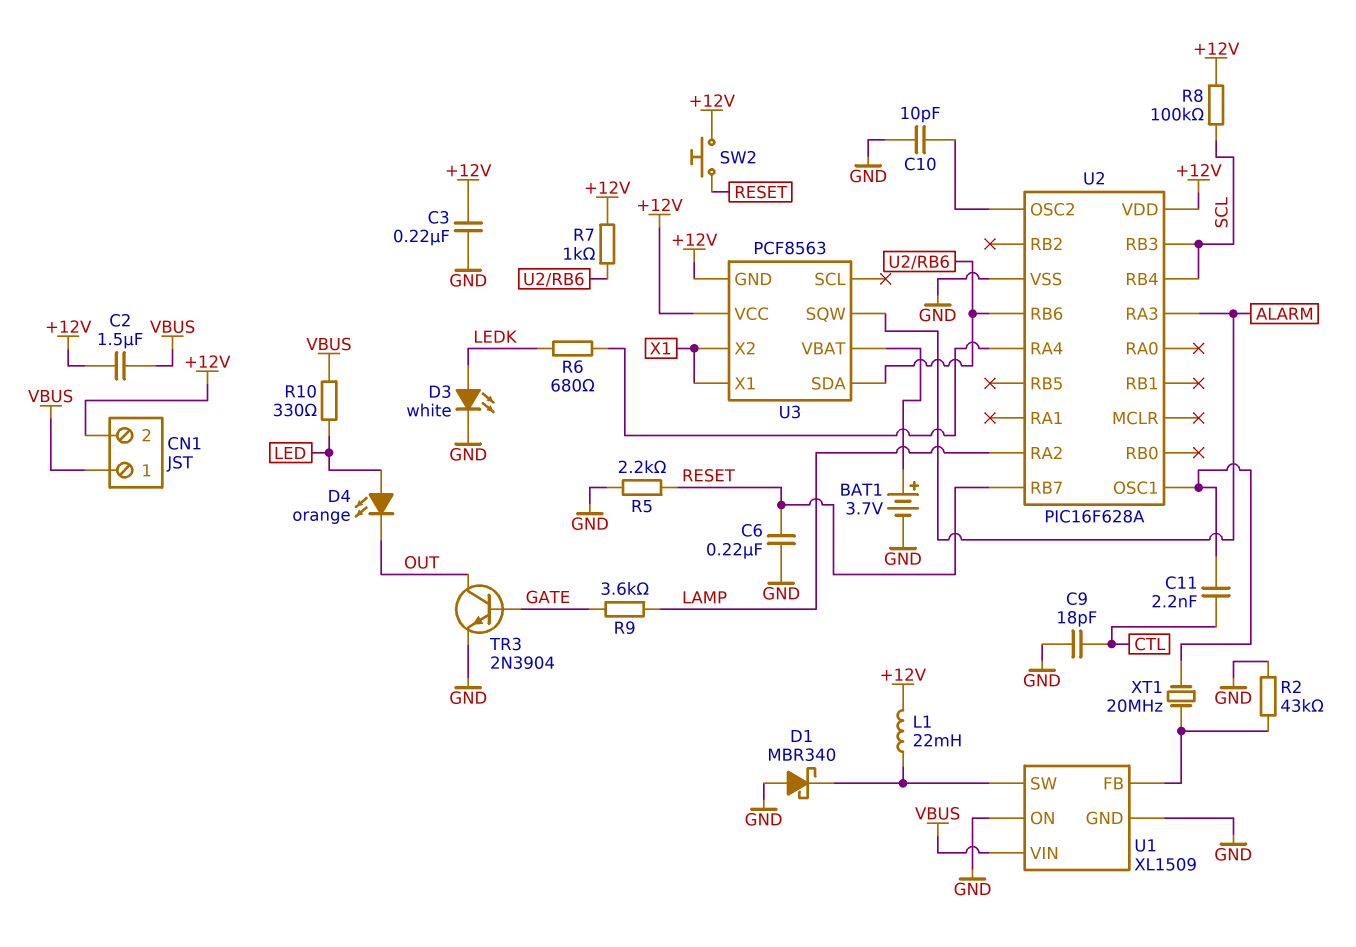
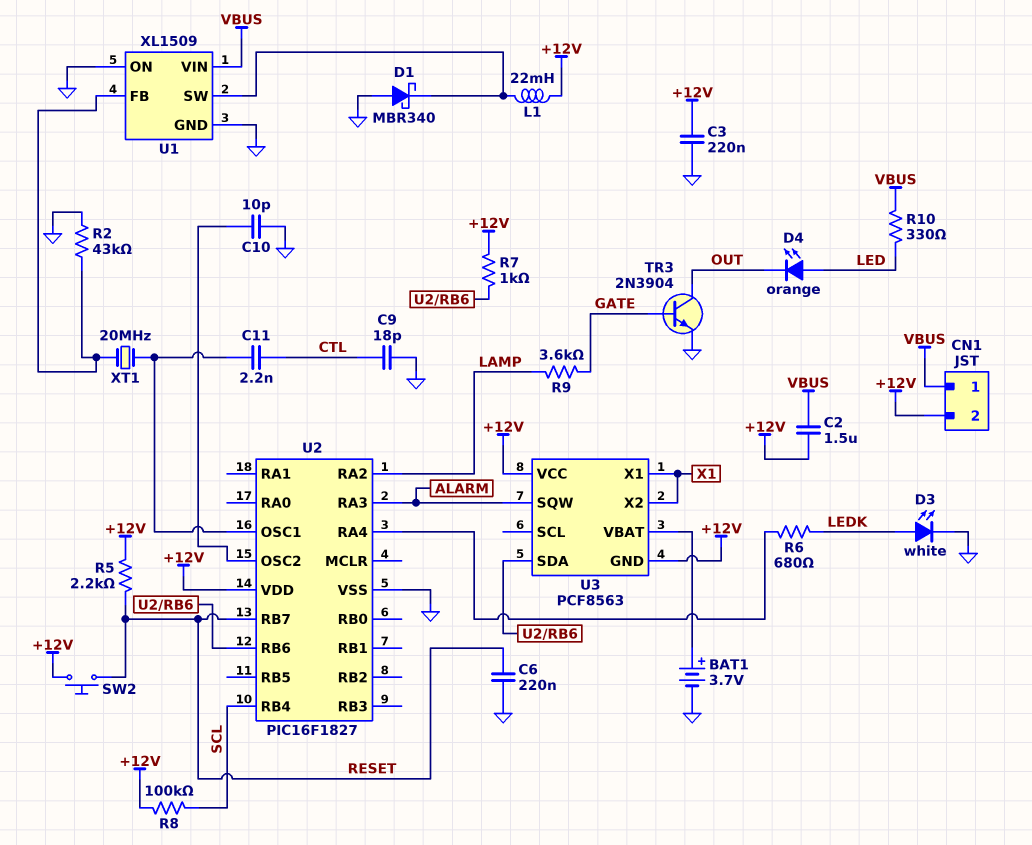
R5: 2.2k (GND, RESET) -> 2.2k (+12V, RESET)
U2: PIC16F628A -> PIC16F1827
U2 pin RB3: SCL -> none

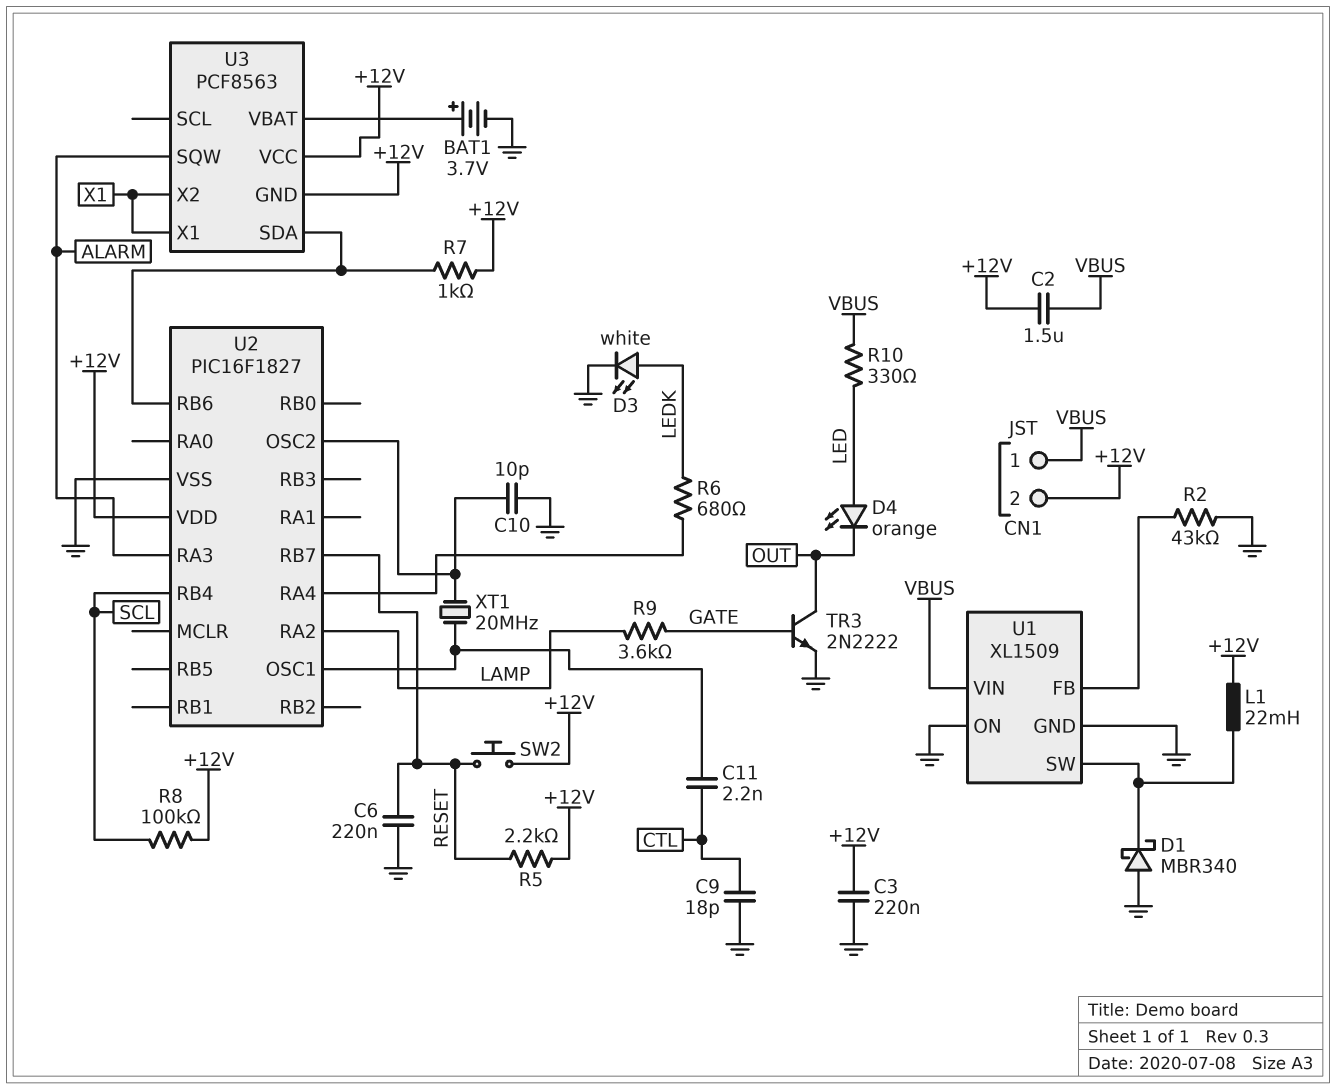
TR3: NPN 2N3904 (B GATE, C OUT, E GND) -> NPN 2N2222 (B GATE, C OUT, E GND)
XT1: 20MHz (U1/FB, U2/OSC1) -> 20MHz (U2/OSC1, U2/OSC2)

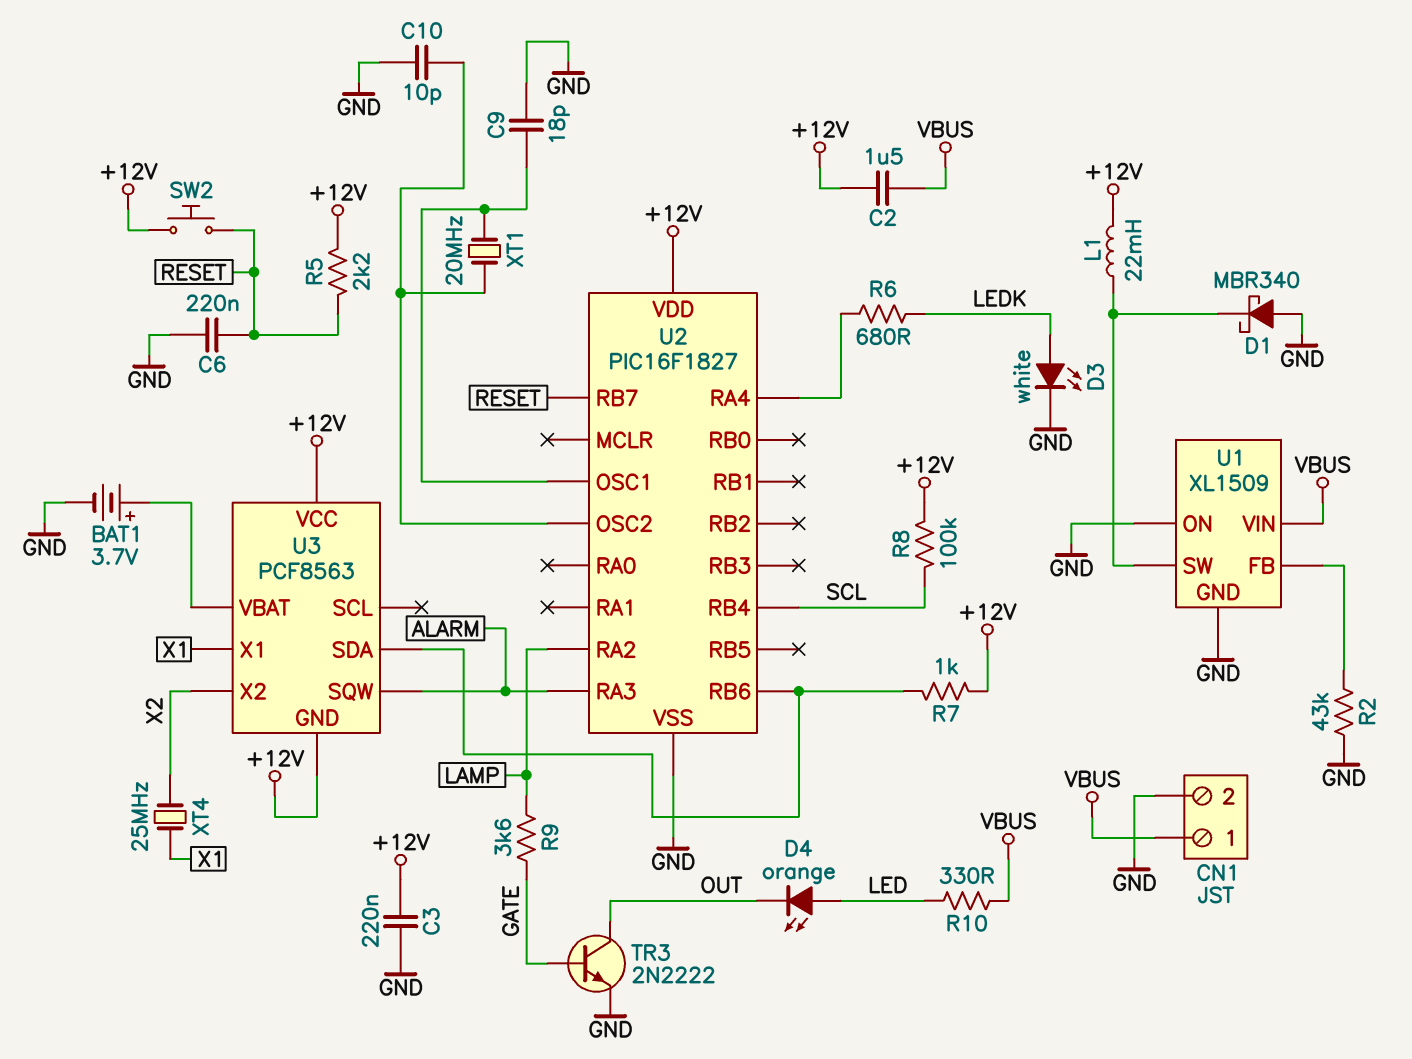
C9: 18pF (CTL, GND) -> 18pF (GND, U2/OSC1)
C11: 2.2nF (CTL, U2/OSC1) -> none
CN1 pin 2: +12V -> GND
U3 pin X2: X1 -> X2
XT4: none -> 25MHz (X1, X2)

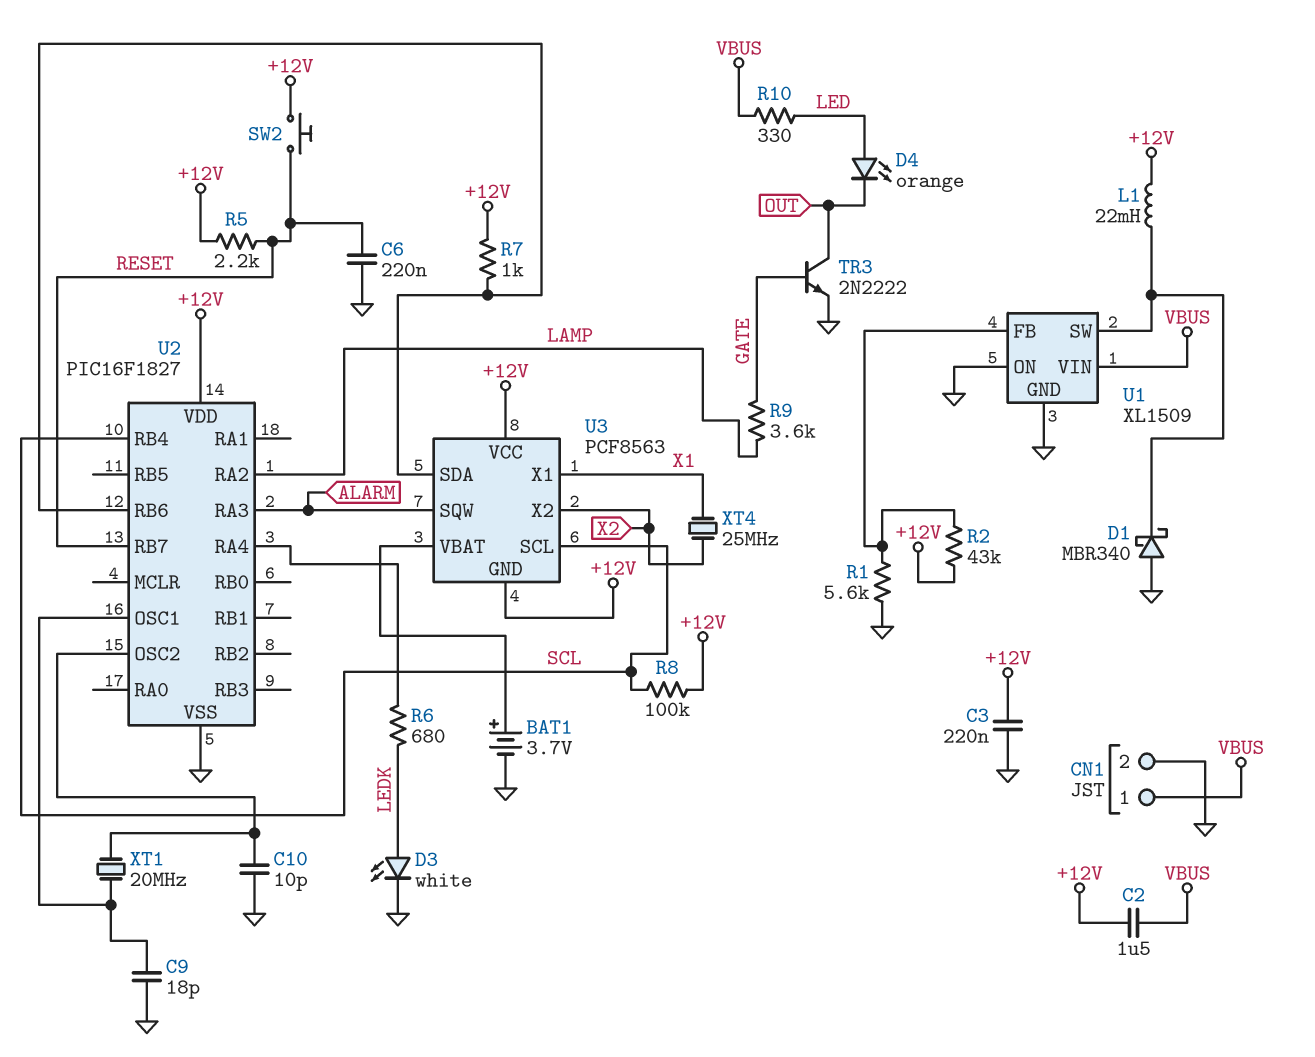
R1: none -> 5.6k (GND, U1/FB)
R2: 43k (GND, U1/FB) -> 43k (+12V, U1/FB)
U3 pin SCL: none -> SCL

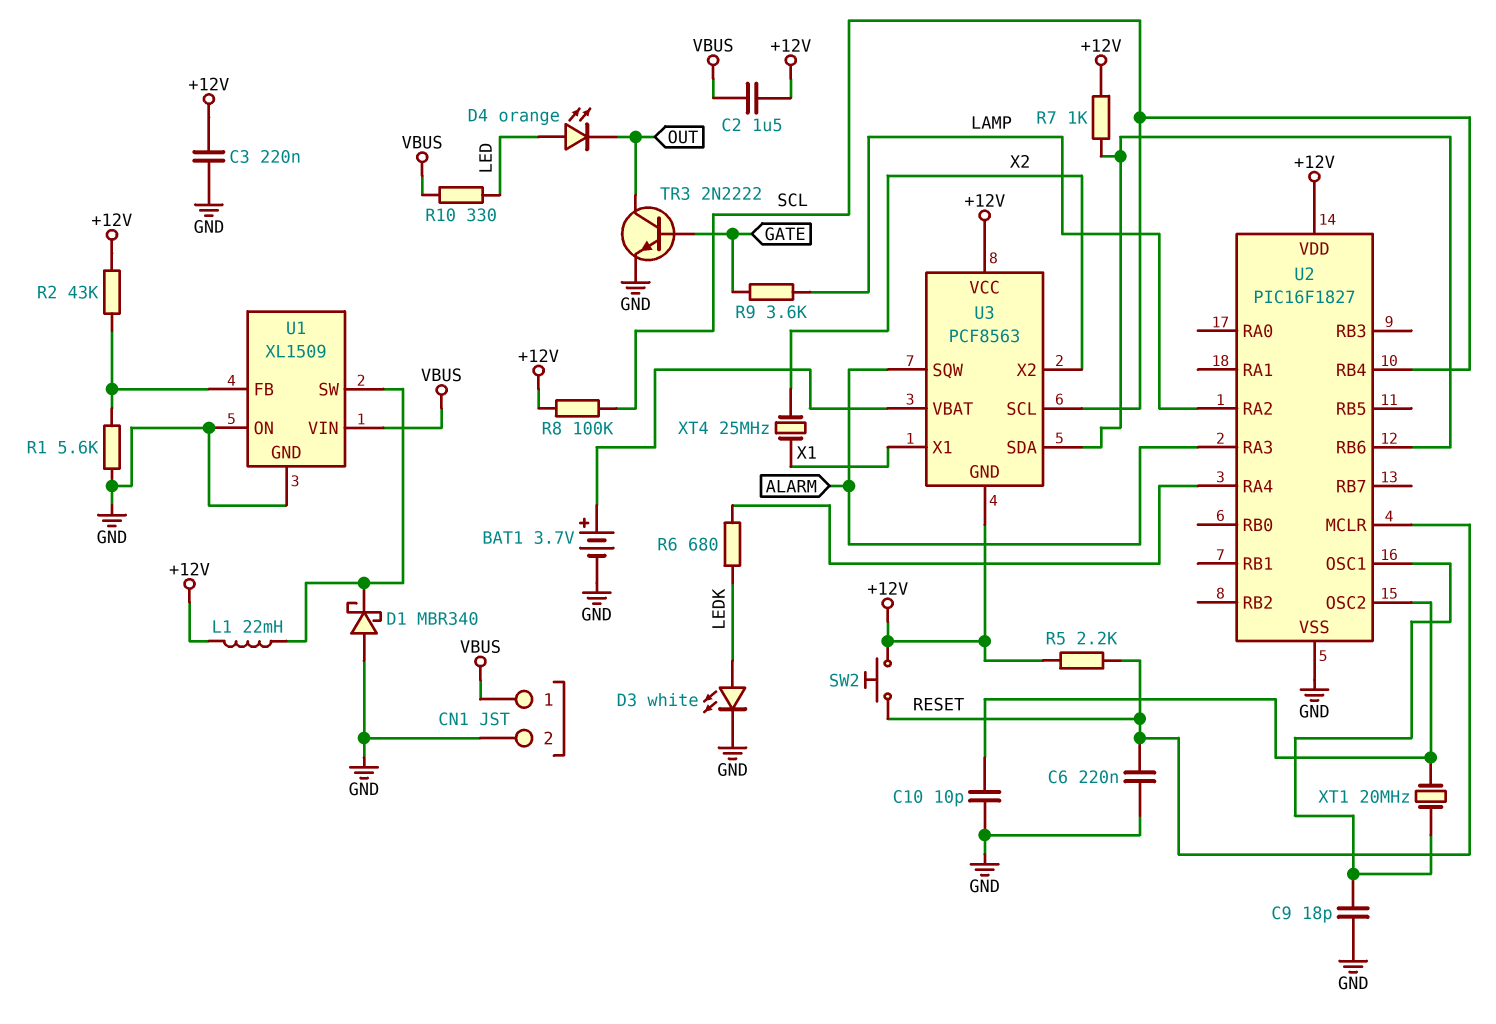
U2 pin MCLR: none -> RESET
U2 pin RB7: RESET -> none

